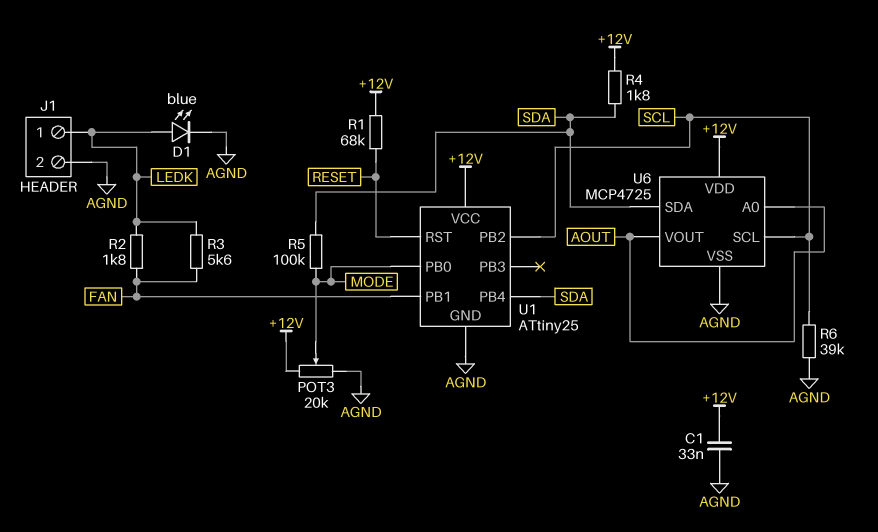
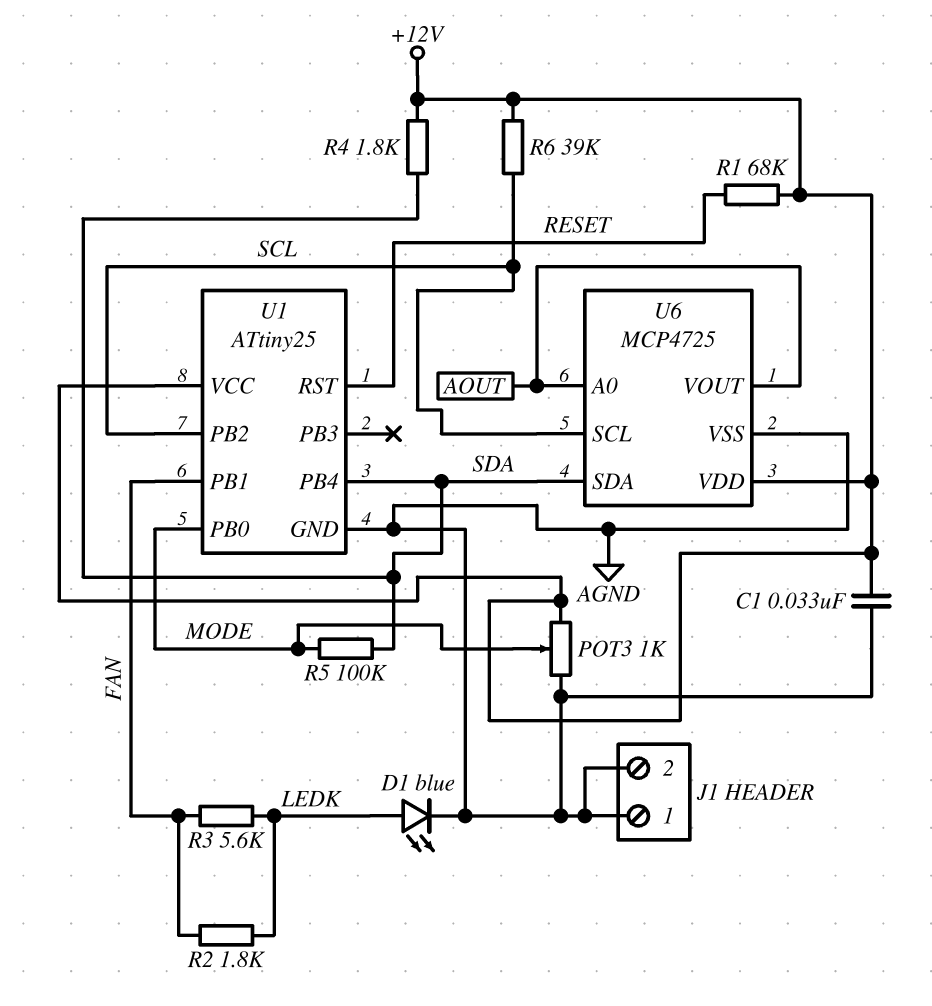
J1 pin 1: LEDK -> AGND
POT3: 20k (+12V, AGND, wiper MODE) -> 1k (+12V, AGND, wiper MODE)
R6: 39k (AGND, SCL) -> 39k (+12V, SCL)

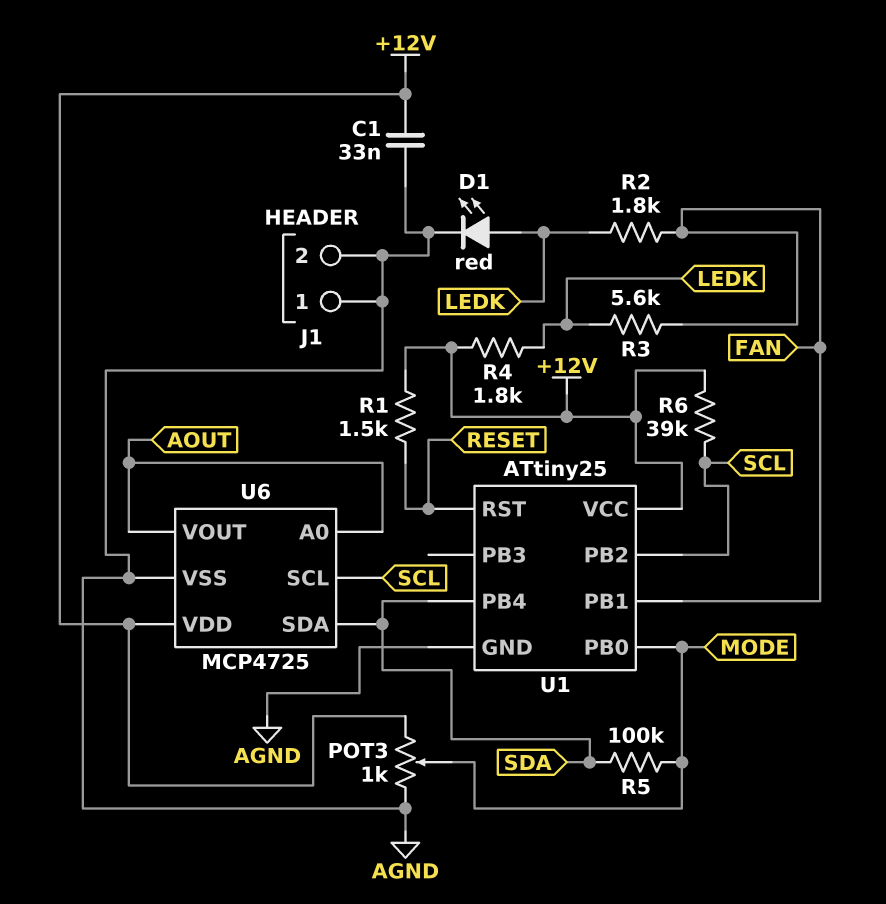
D1: LED blue (A LEDK, K AGND) -> LED red (A LEDK, K AGND)
R1: 68k (+12V, RESET) -> 1.5k (+12V, RESET)
R4: 1.8k (+12V, SDA) -> 1.8k (+12V, LEDK)

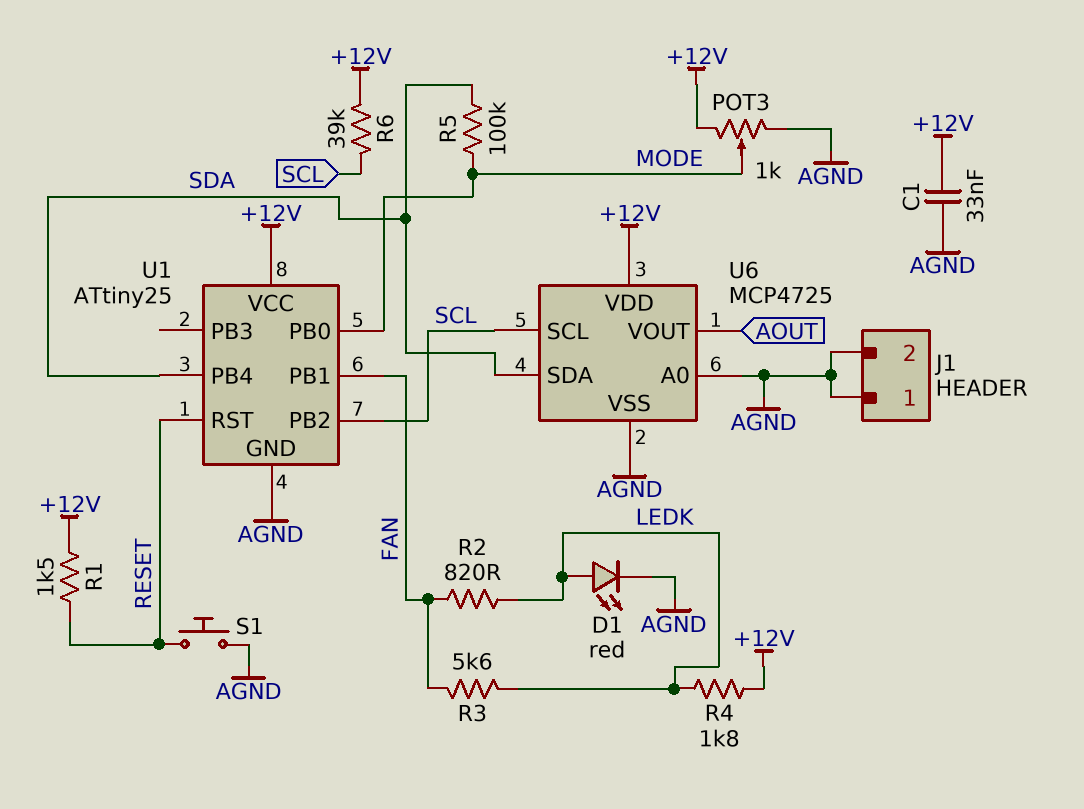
R2: 1.8k (FAN, LEDK) -> 820 (FAN, LEDK)
S1: none -> button (AGND, RESET)
U6 pin A0: AOUT -> AGND

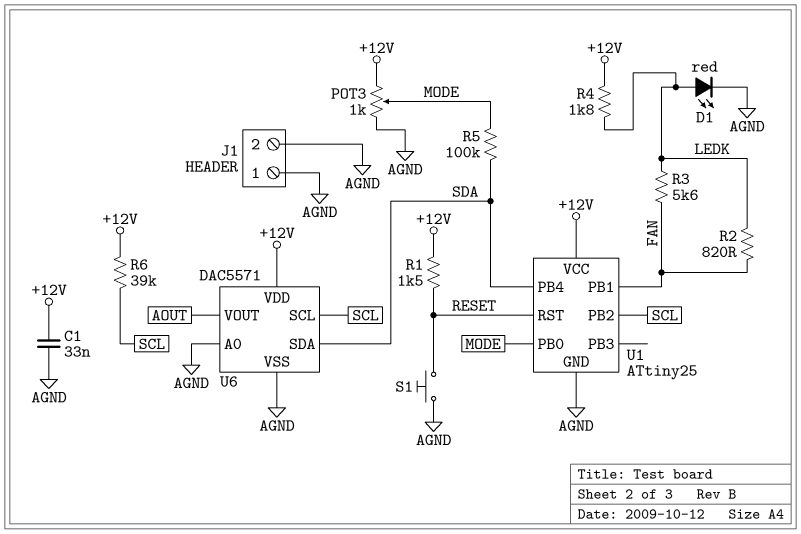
U6: MCP4725 -> DAC5571

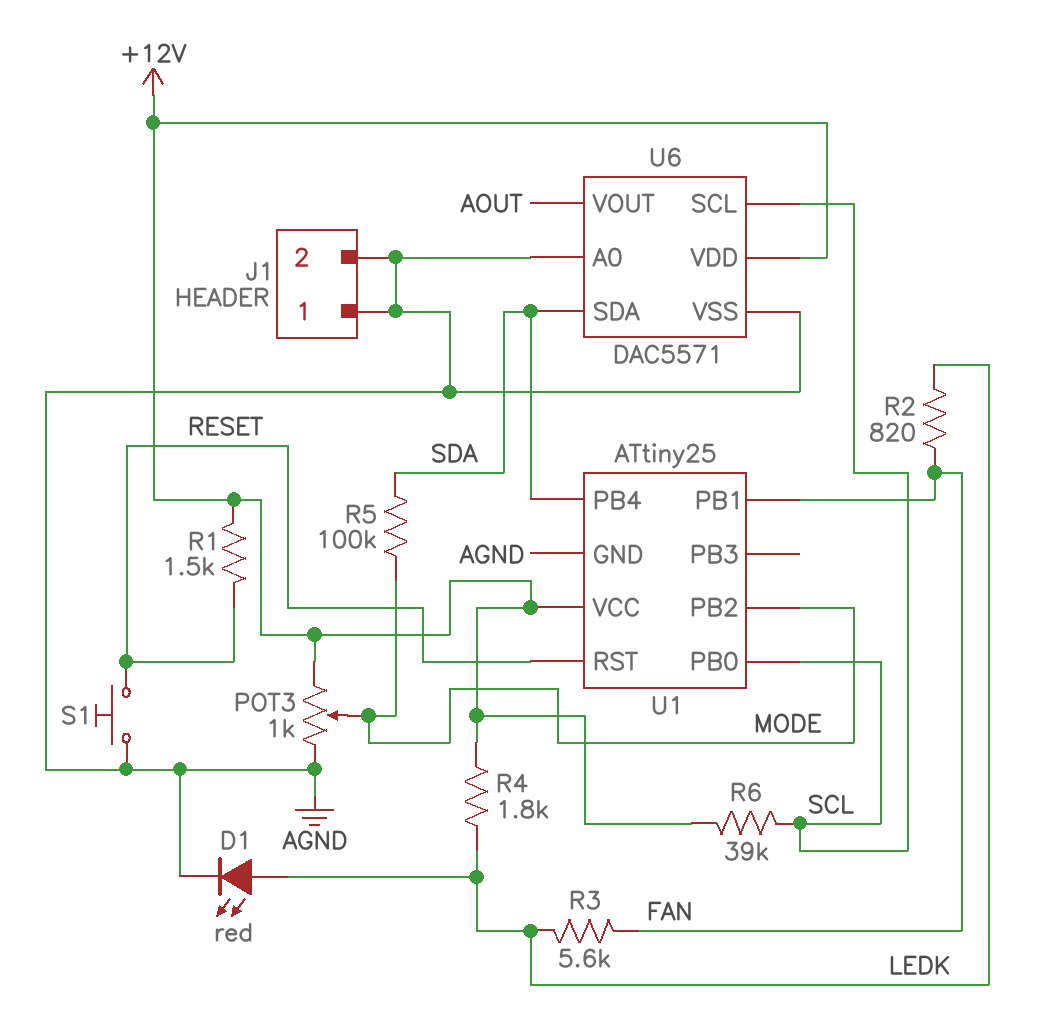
C1: 33nF (+12V, AGND) -> none
U1 pin PB0: MODE -> SCL
U1 pin PB2: SCL -> MODE

